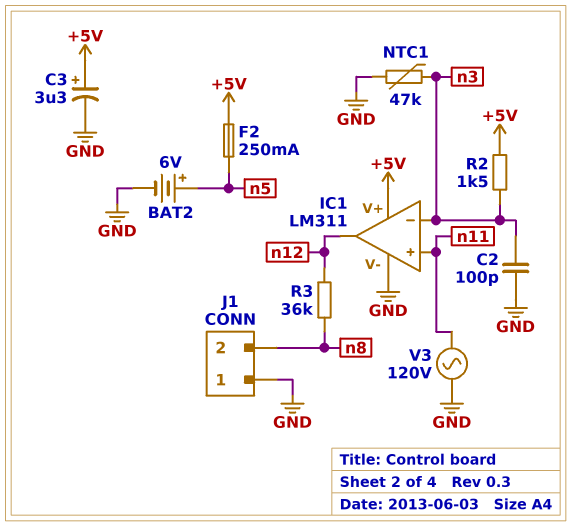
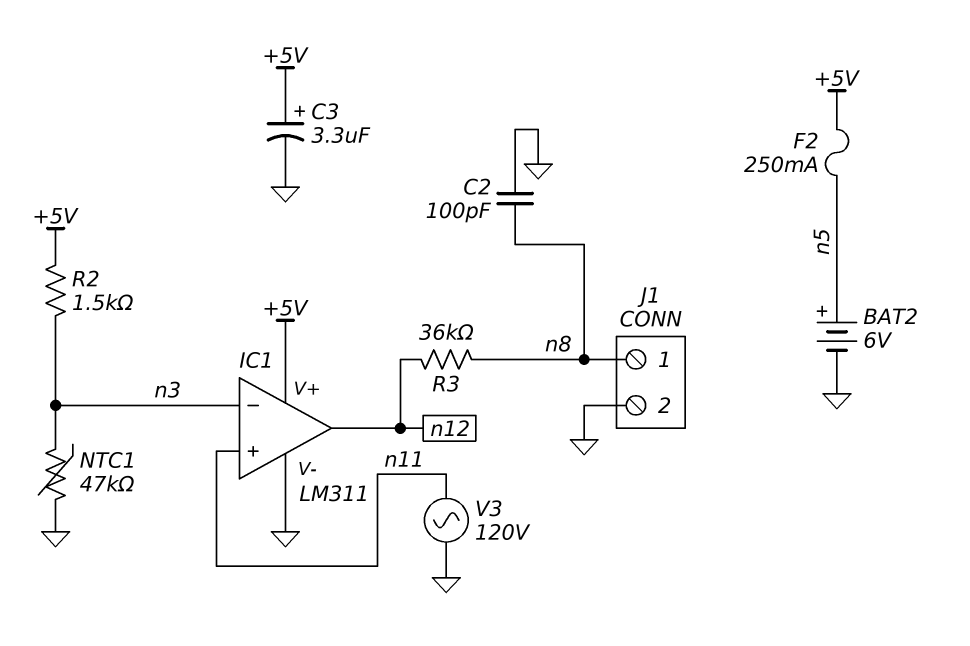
C2: 100pF (GND, n3) -> 100pF (GND, n8)
J1 pin 1: GND -> n8
J1 pin 2: n8 -> GND

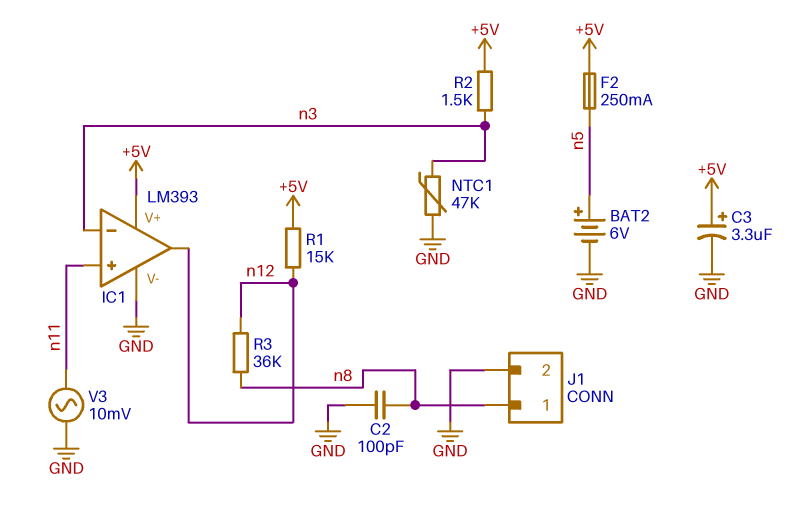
IC1: LM311 -> LM393
R1: none -> 15k (+5V, n12)
V3: AC 120V (GND, n11) -> AC 10mV (GND, n11)

